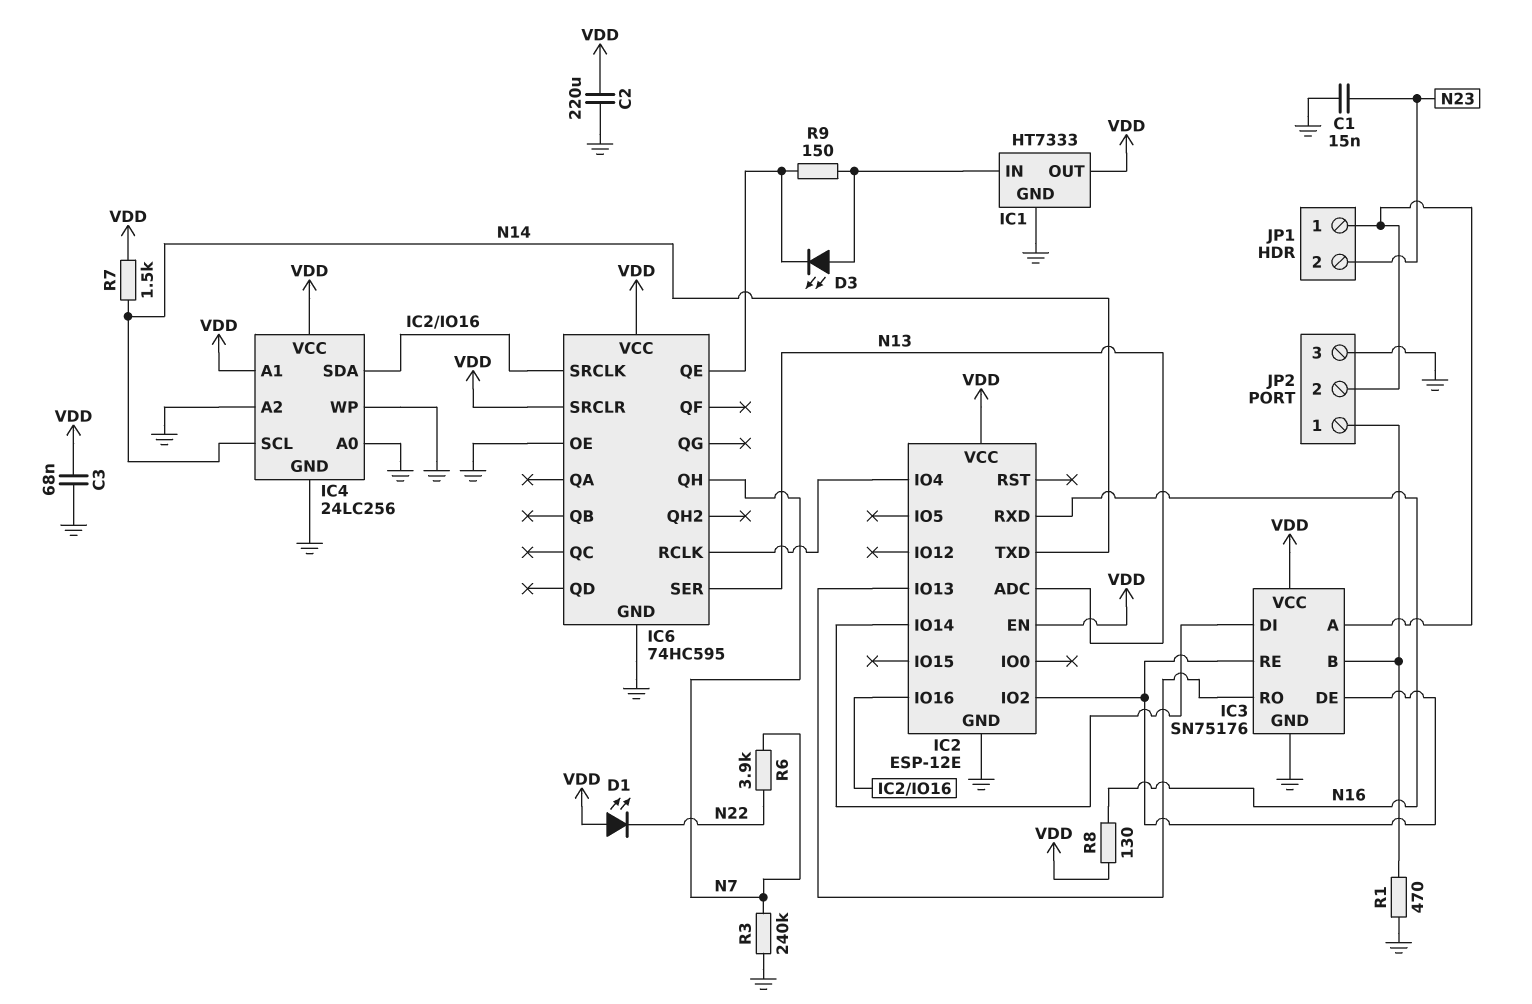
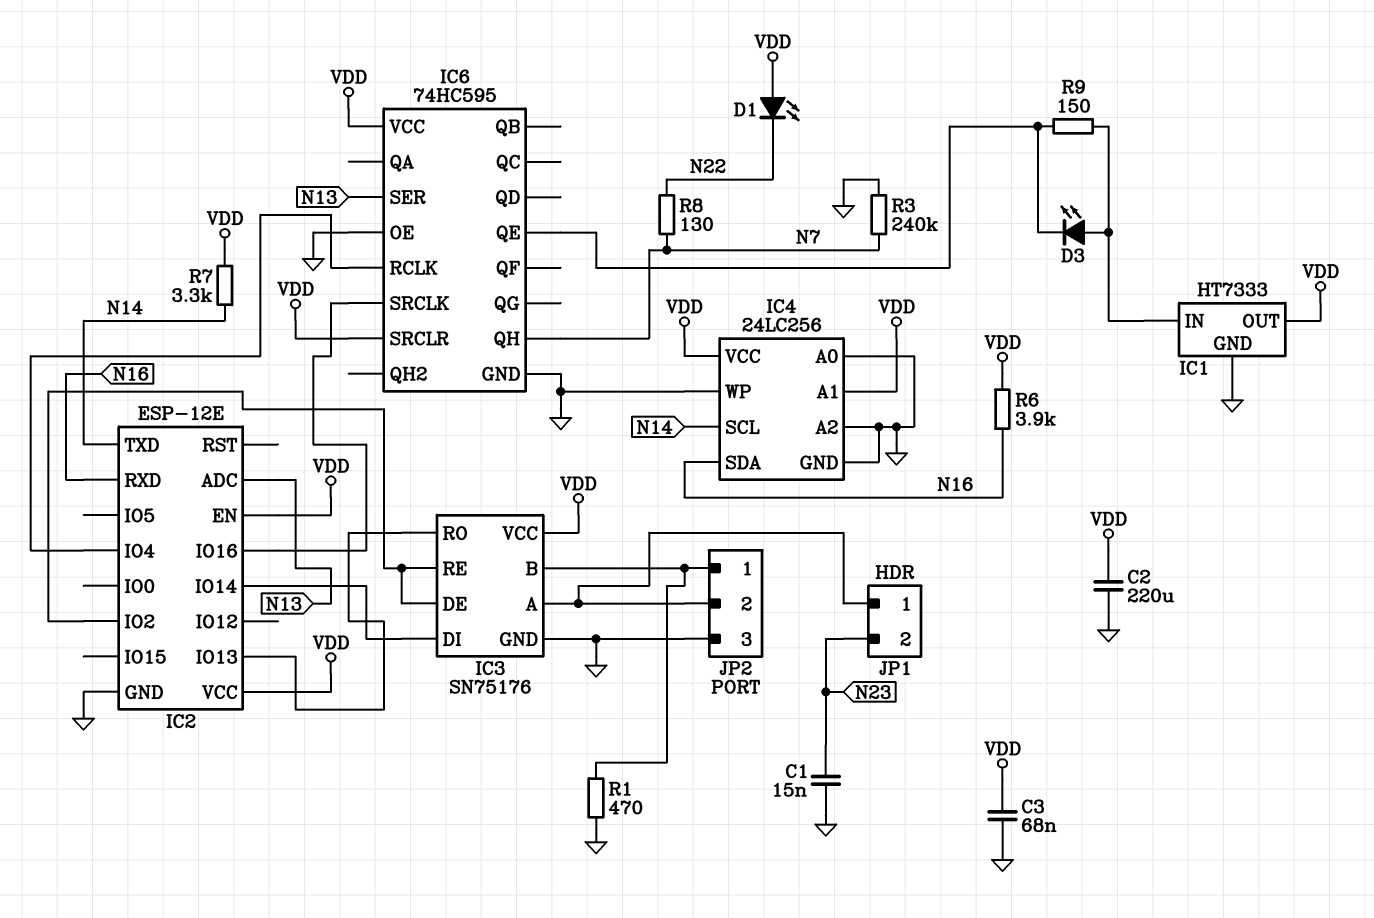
IC4 pin SDA: IC2/IO16 -> N16
R6: 3.9k (N7, N22) -> 3.9k (N16, VDD)
R7: 1.5k (N14, VDD) -> 3.3k (N14, VDD)
R8: 130 (N16, VDD) -> 130 (N7, N22)

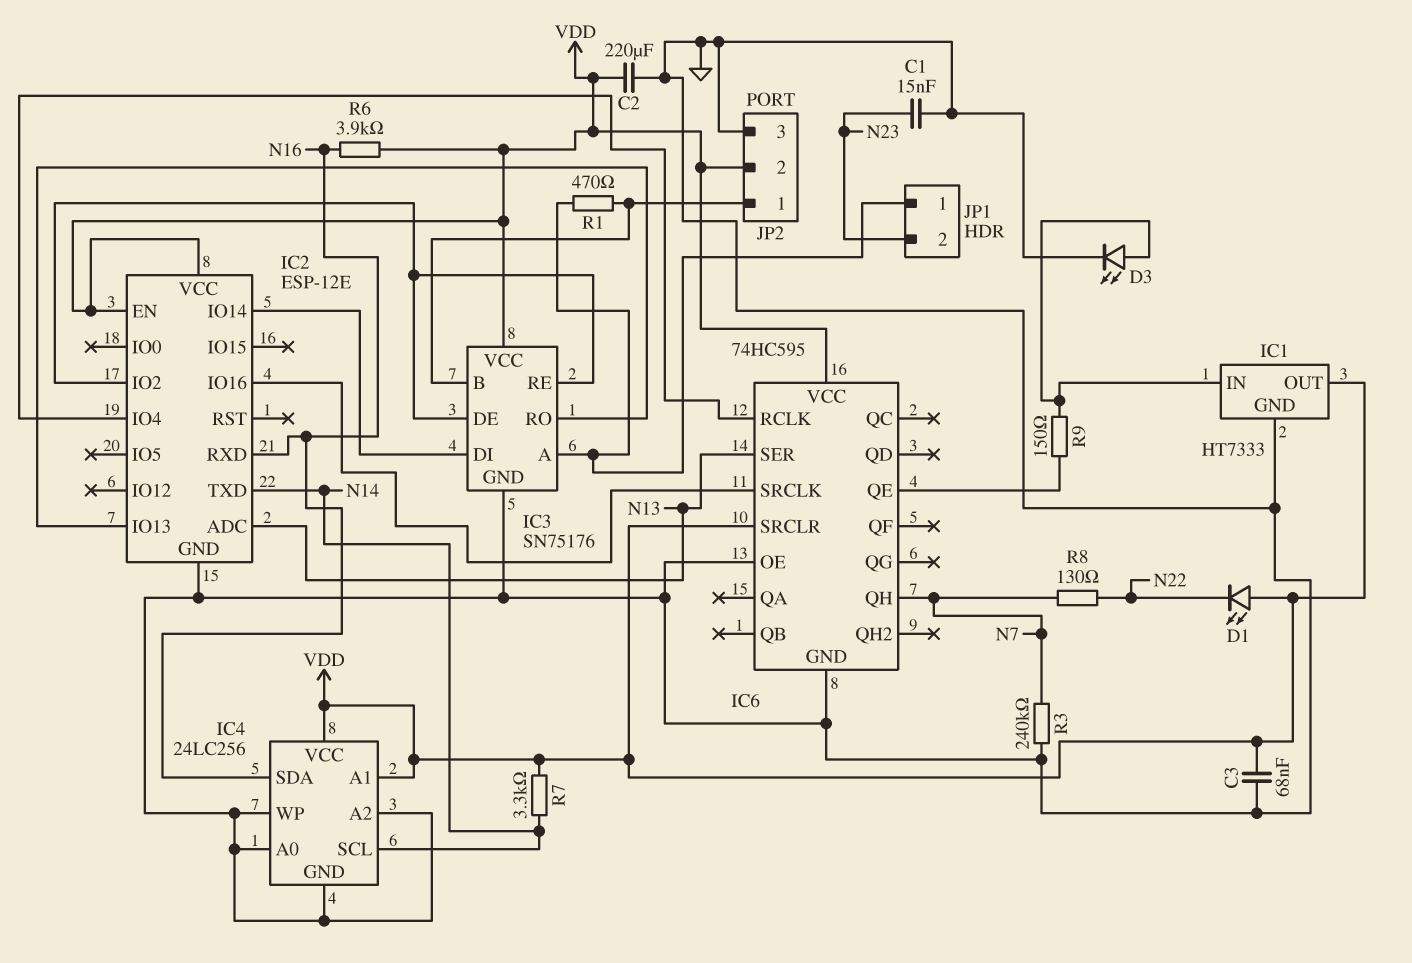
D3: LED (A IC1/IN, K IC6/QE) -> LED (A IC1/IN, K GND)
JP2 pin 2: IC3/A -> VDD
R1: 470 (GND, IC3/B) -> 470 (IC3/A, IC3/B)

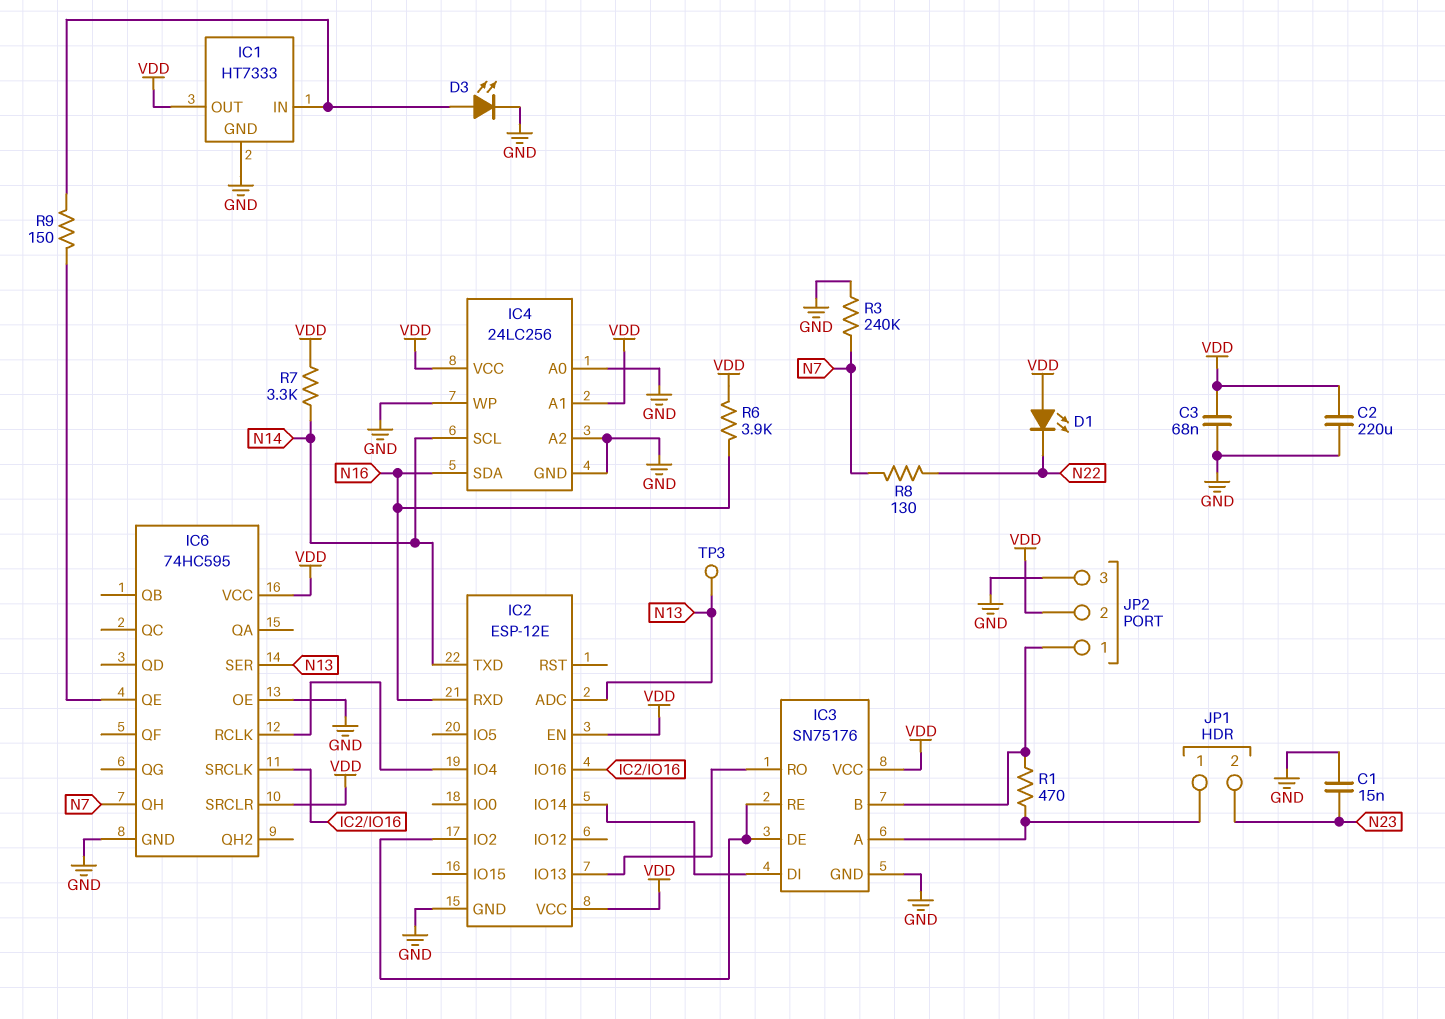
TP3: none -> test point (N13)

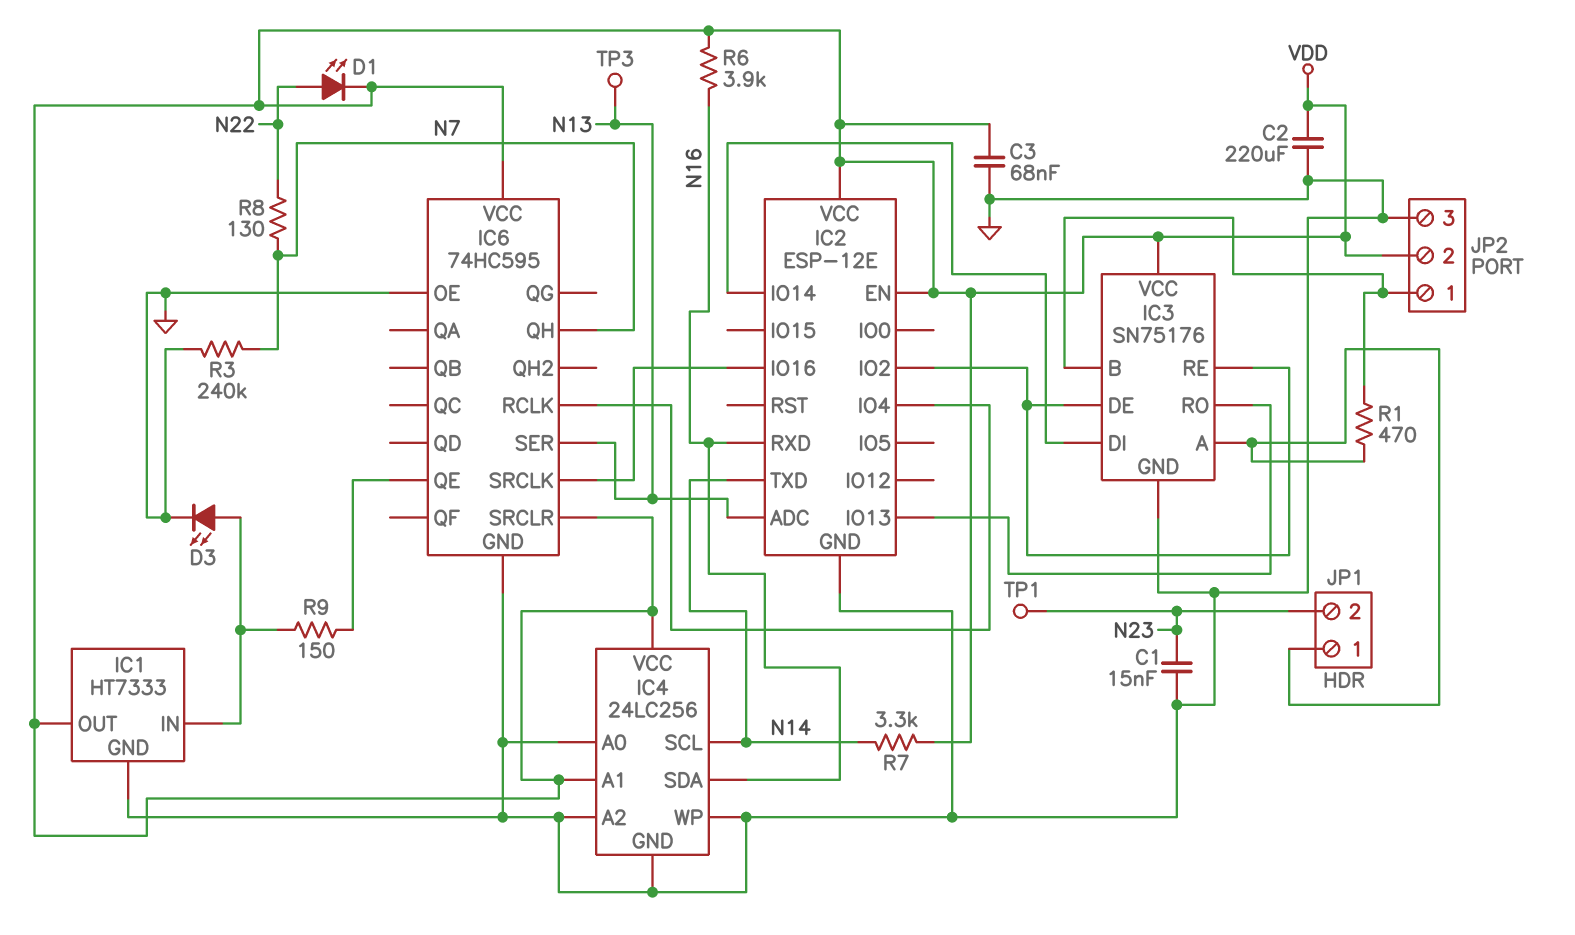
D1: LED (A VDD, K N22) -> LED (A N22, K VDD)
TP1: none -> test point (N23)

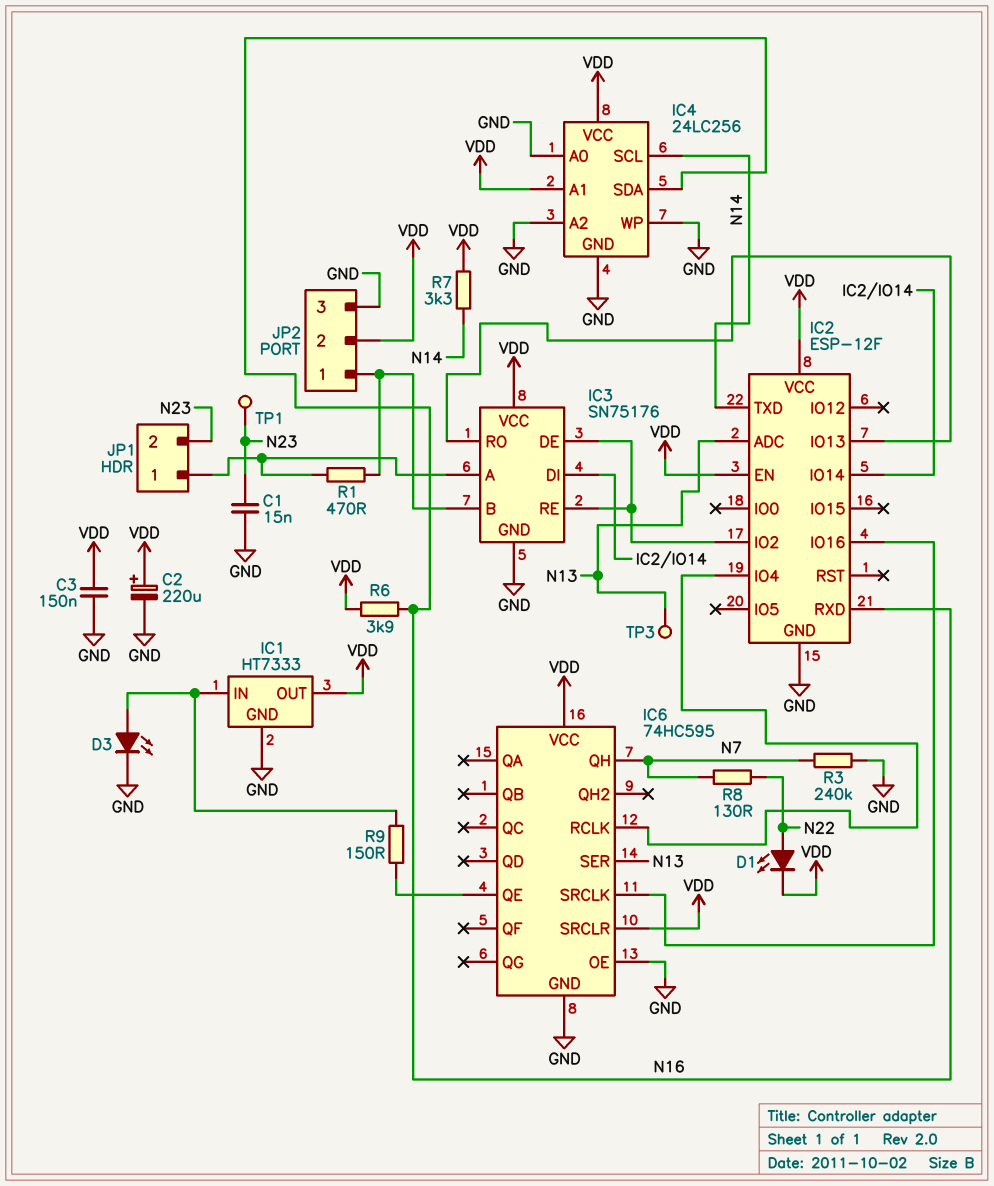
C2: 220uF (GND, VDD) -> 220uF (plus VDD, minus GND)
C3: 68nF (GND, VDD) -> 150nF (GND, VDD)
IC2: ESP-12E -> ESP-12F

